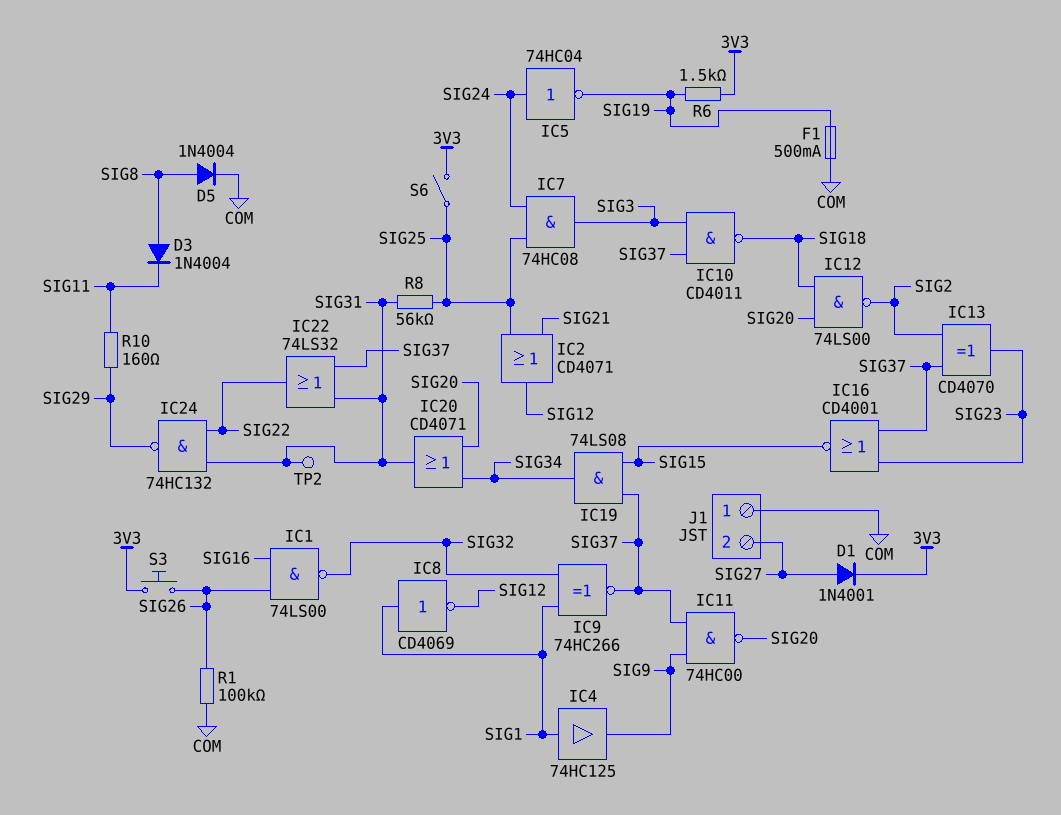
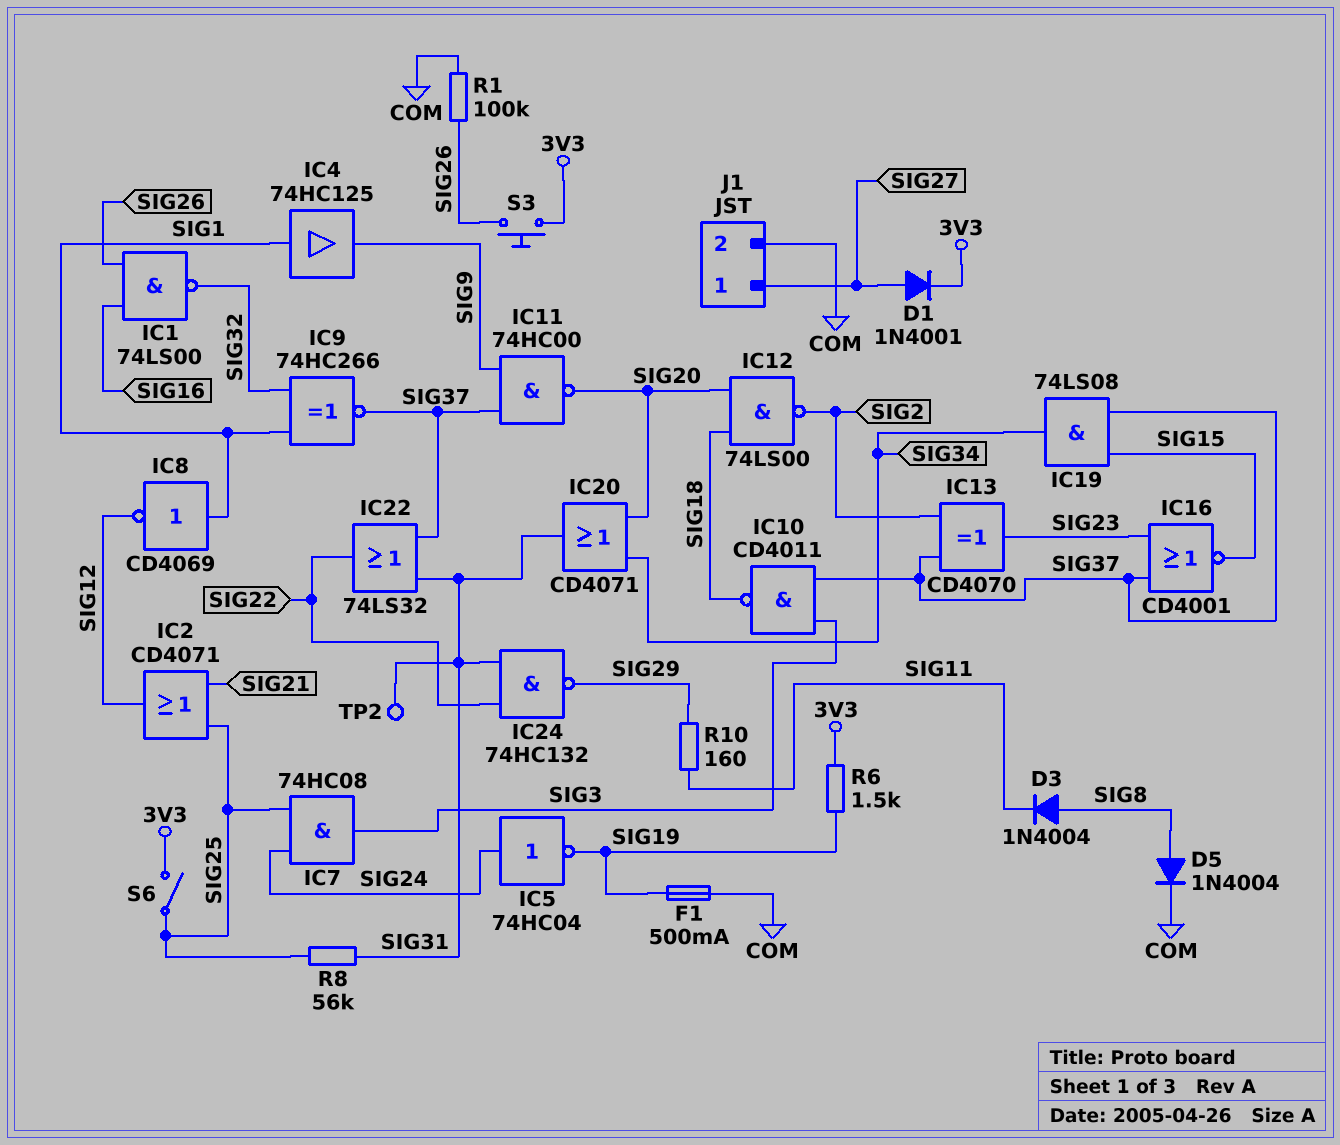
J1 pin 1: COM -> SIG27
J1 pin 2: SIG27 -> COM

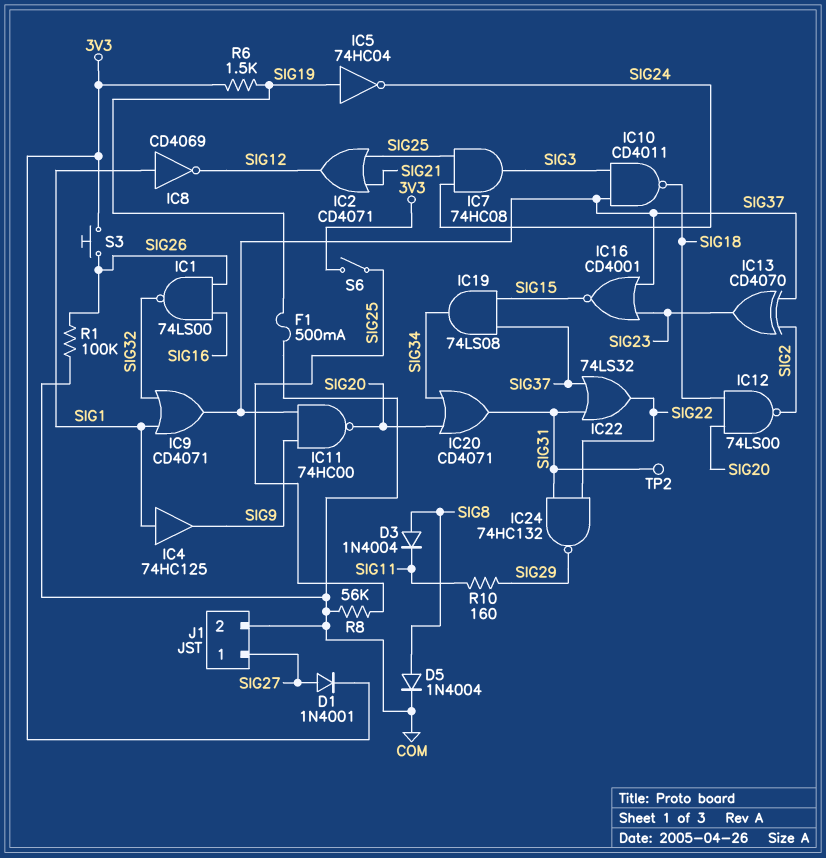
IC5: NOT 74HC04 (in SIG24, out SIG19) -> NOT 74HC04 (in SIG19, out SIG24)
IC9: XNOR 74HC266 (in SIG1, in SIG32, out SIG37) -> OR CD4071 (in SIG1, in SIG32, out SIG37)
R8: 56k (SIG25, SIG31) -> 56k (COM, SIG25)

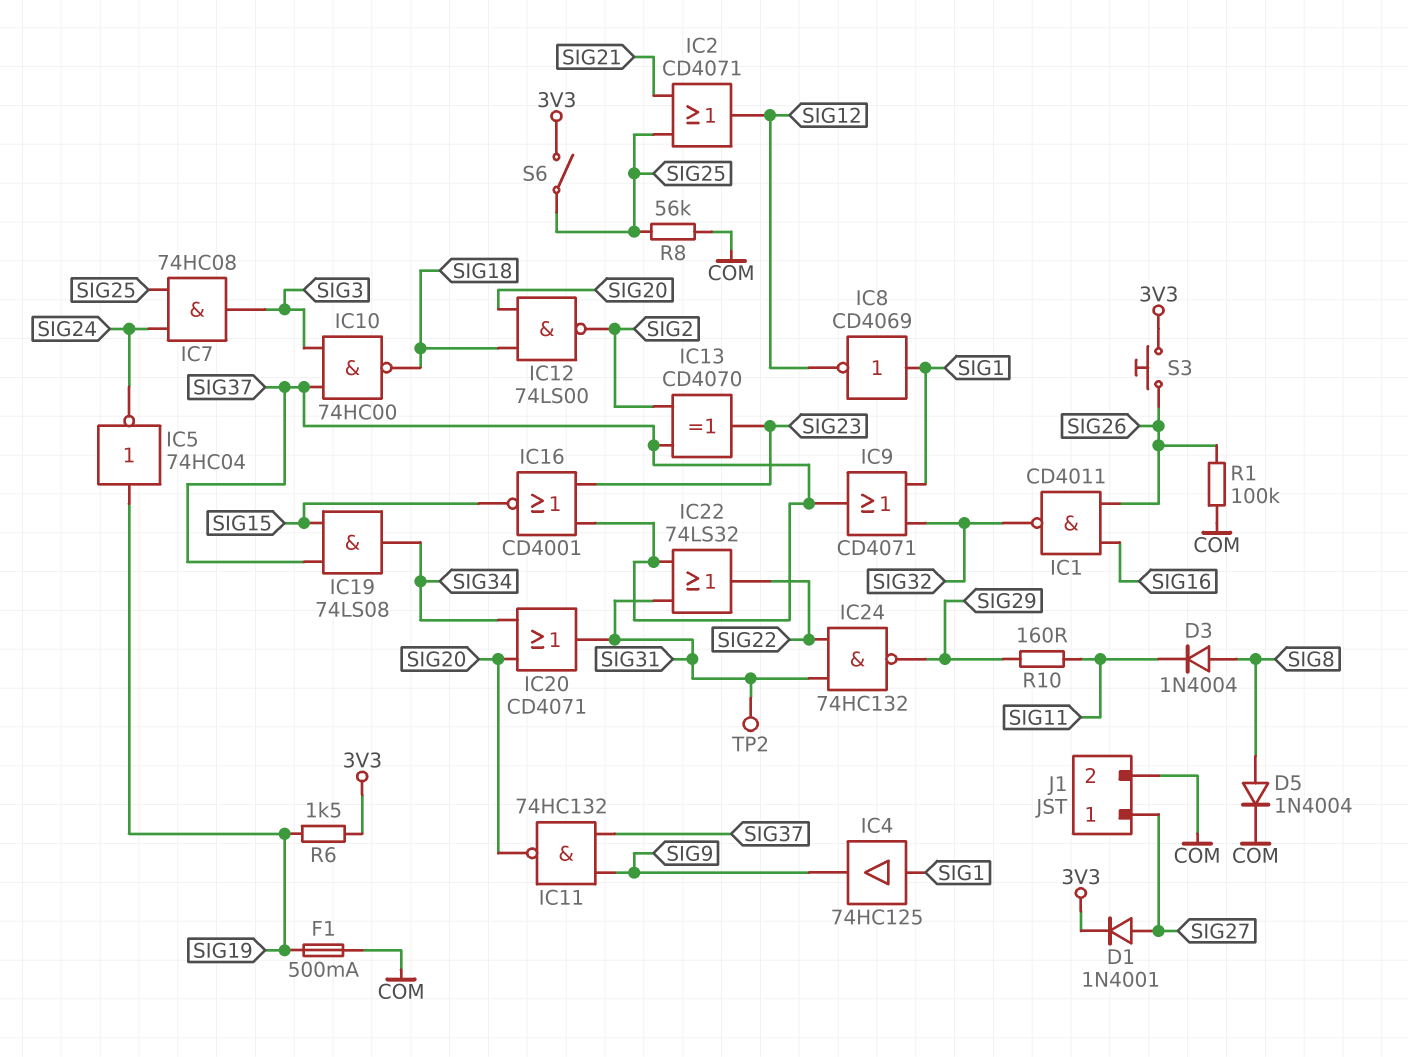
IC1: NAND 74LS00 (in SIG16, in SIG26, out SIG32) -> NAND CD4011 (in SIG16, in SIG26, out SIG32)
IC10: NAND CD4011 (in SIG3, in SIG37, out SIG18) -> NAND 74HC00 (in SIG3, in SIG37, out SIG18)
IC11: NAND 74HC00 (in SIG9, in SIG37, out SIG20) -> NAND 74HC132 (in SIG9, in SIG37, out SIG20)

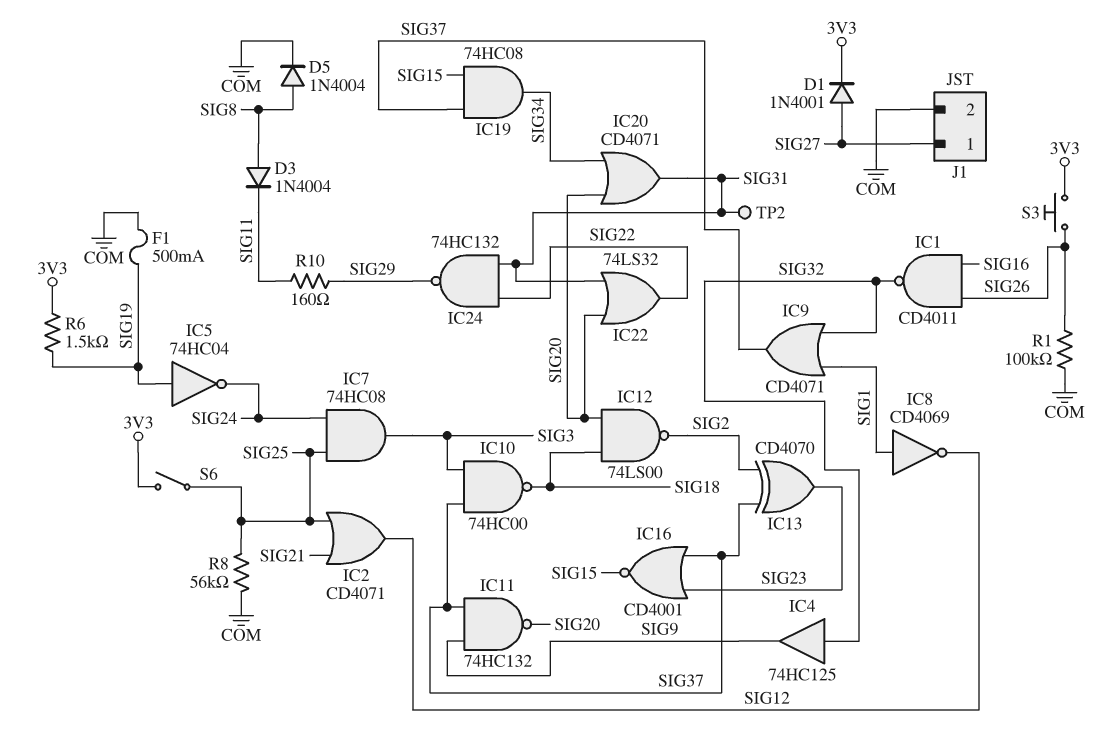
IC4: buffer 74HC125 (in SIG1, out SIG9) -> buffer 74HC125 (in SIG32, out SIG9)
IC19: AND 74LS08 (in SIG15, in SIG37, out SIG34) -> AND 74HC08 (in SIG15, in SIG37, out SIG34)
IC22: OR 74LS32 (in SIG31, in SIG37, out SIG22) -> OR 74LS32 (in SIG20, in SIG31, out SIG22)

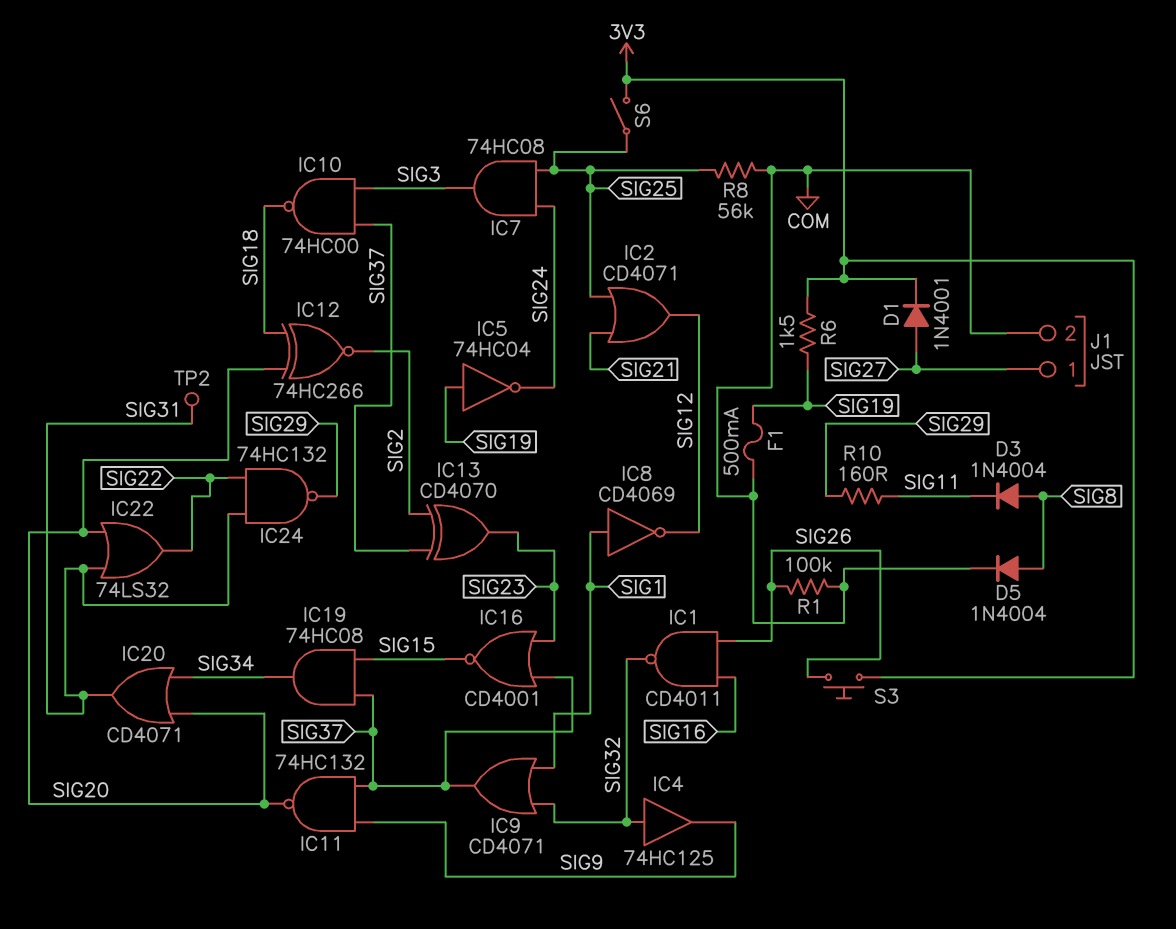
IC12: NAND 74LS00 (in SIG18, in SIG20, out SIG2) -> XNOR 74HC266 (in SIG18, in SIG20, out SIG2)

